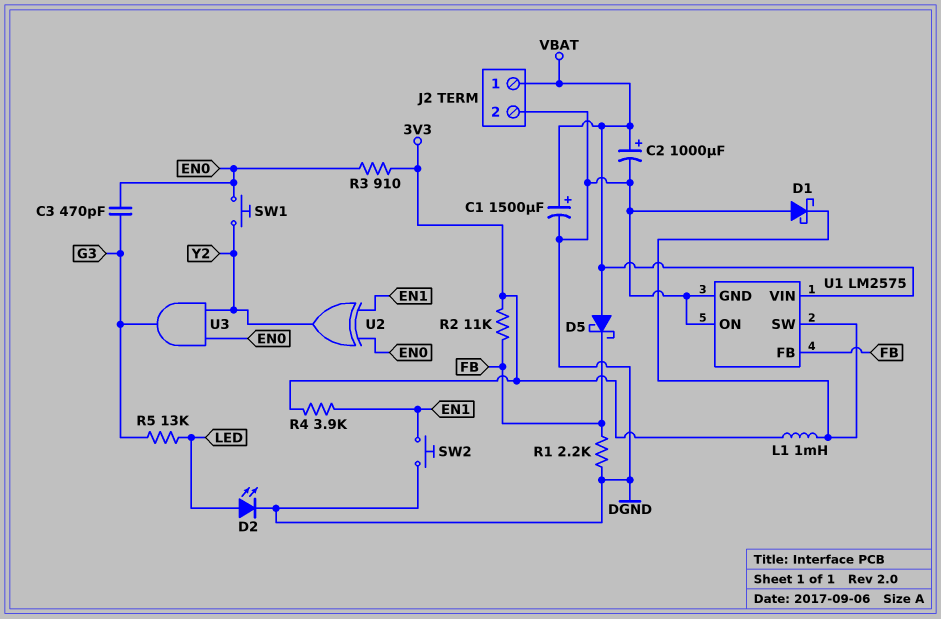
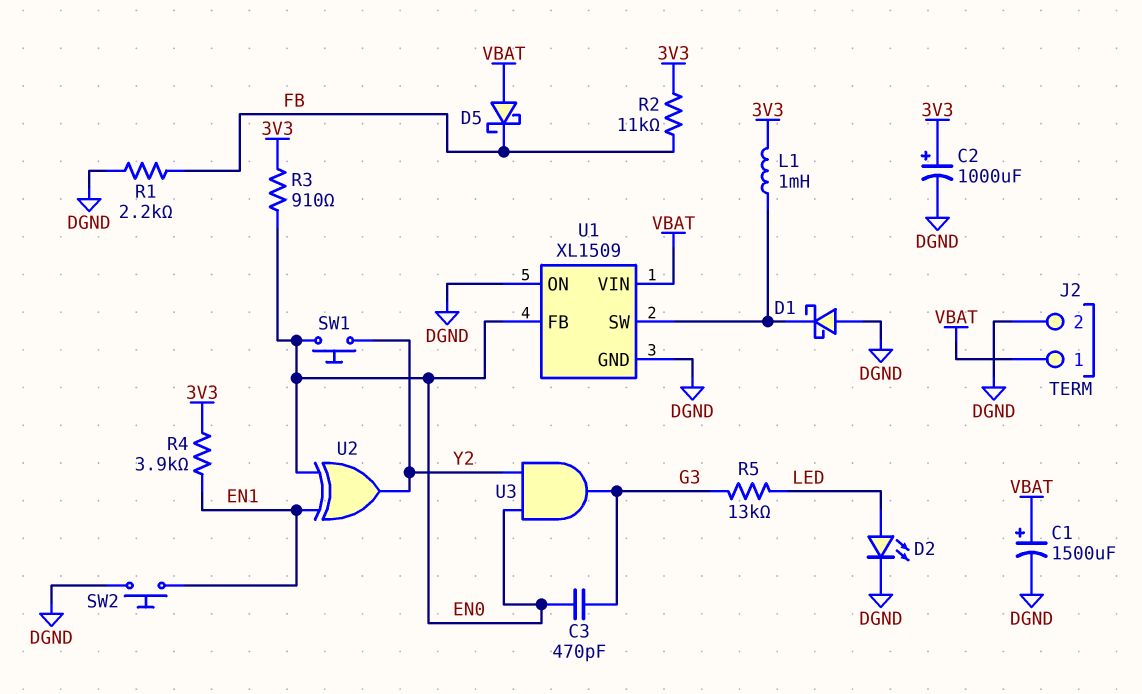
C2: 1000uF (plus VBAT, minus DGND) -> 1000uF (plus 3V3, minus DGND)
U1: LM2575 -> XL1509
U1 pin FB: FB -> EN0

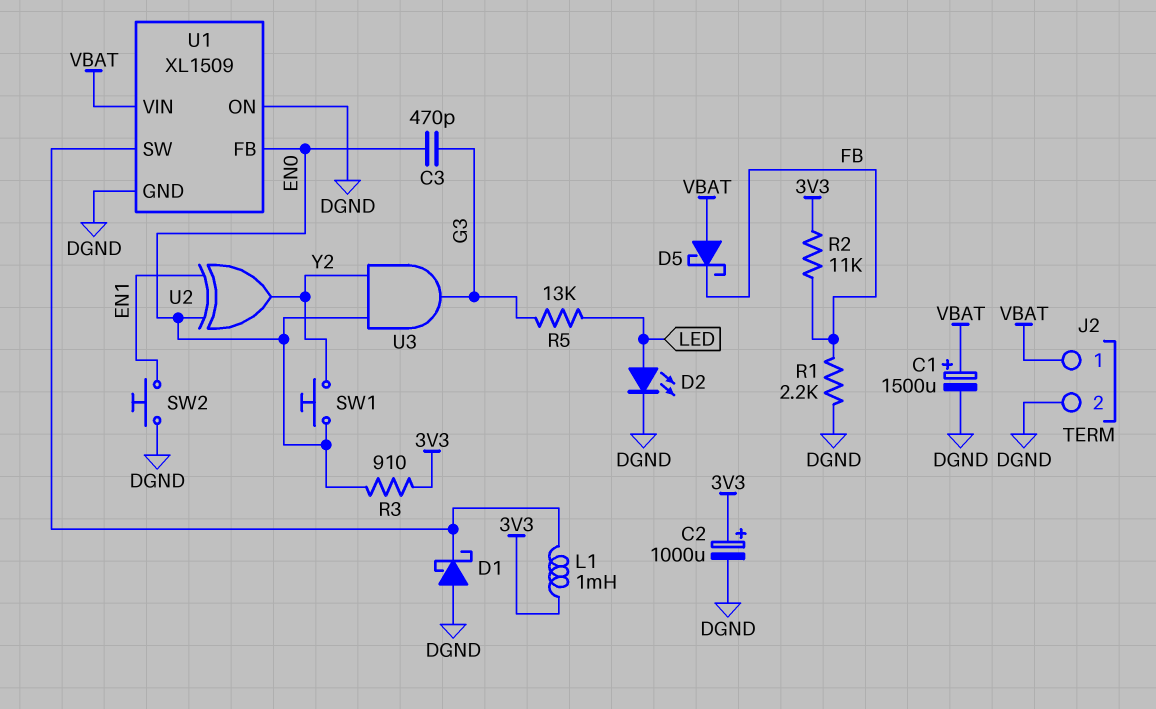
R4: 3.9k (3V3, EN1) -> none

